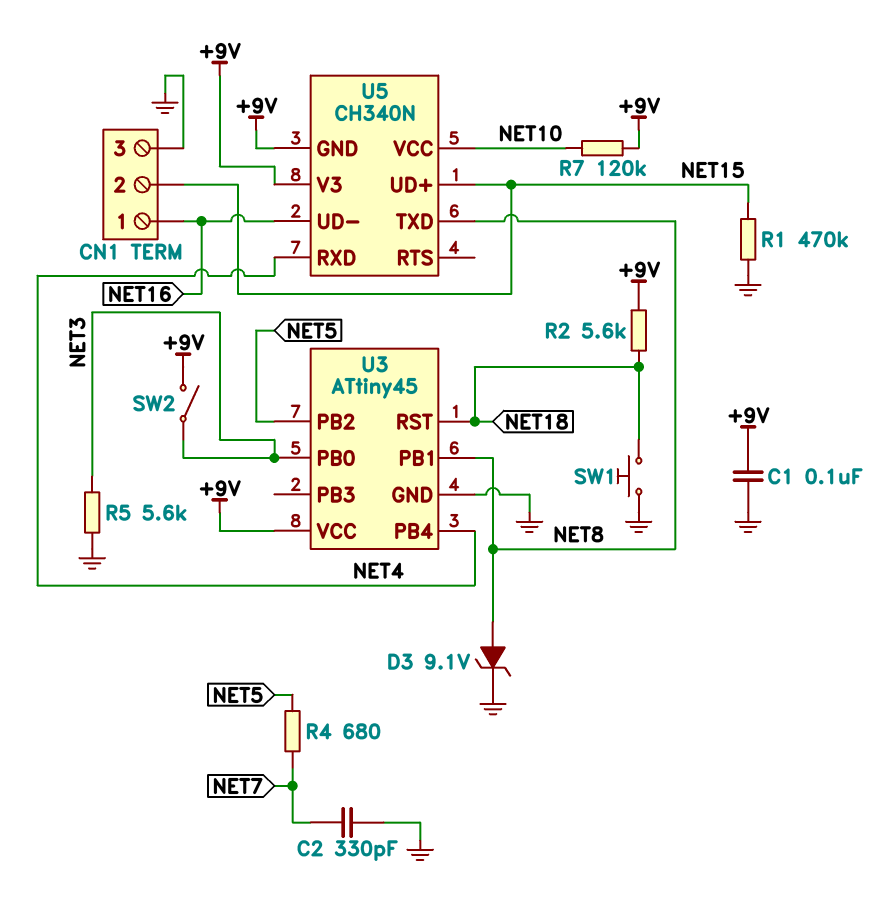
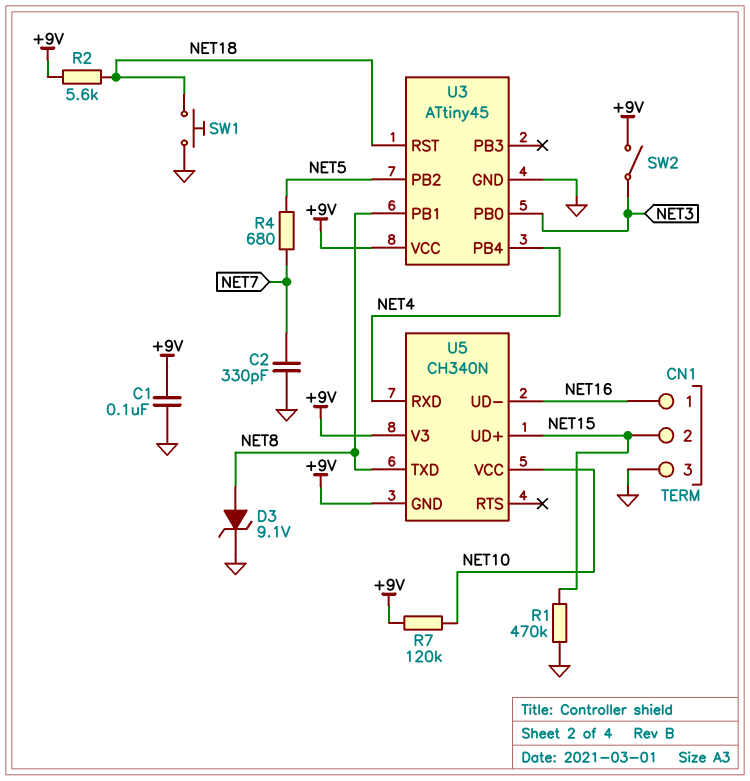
R5: 5.6k (GND, NET3) -> none

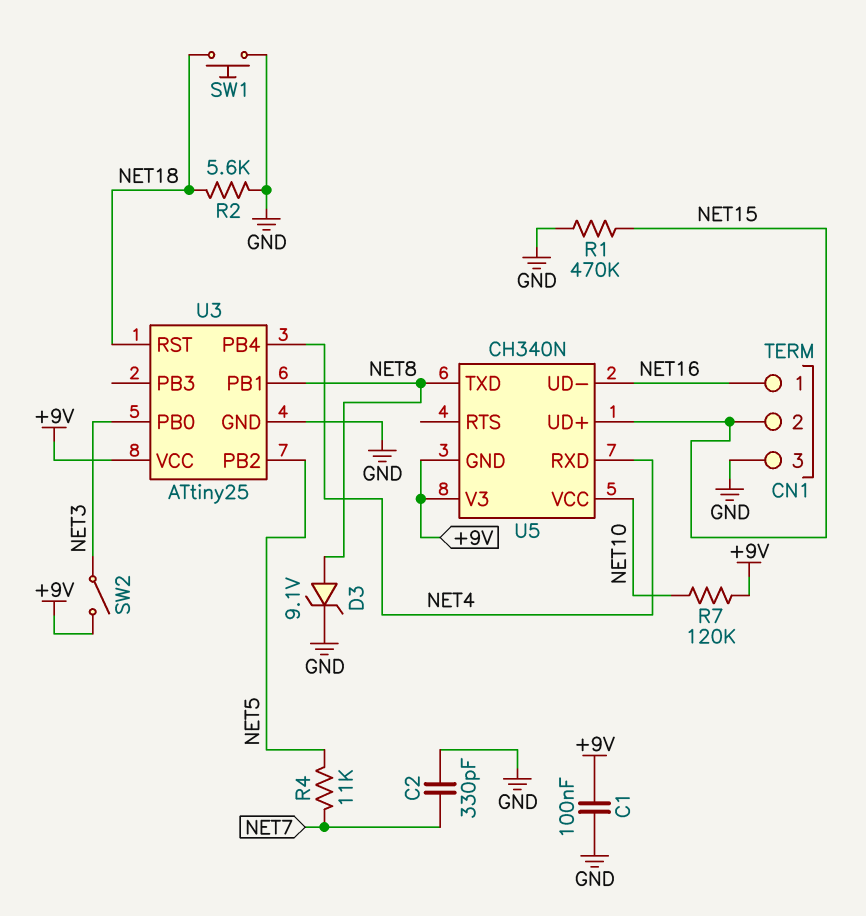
R2: 5.6k (+9V, NET18) -> 5.6k (GND, NET18)
R4: 680 (NET5, NET7) -> 11k (NET5, NET7)
U3: ATtiny45 -> ATtiny25

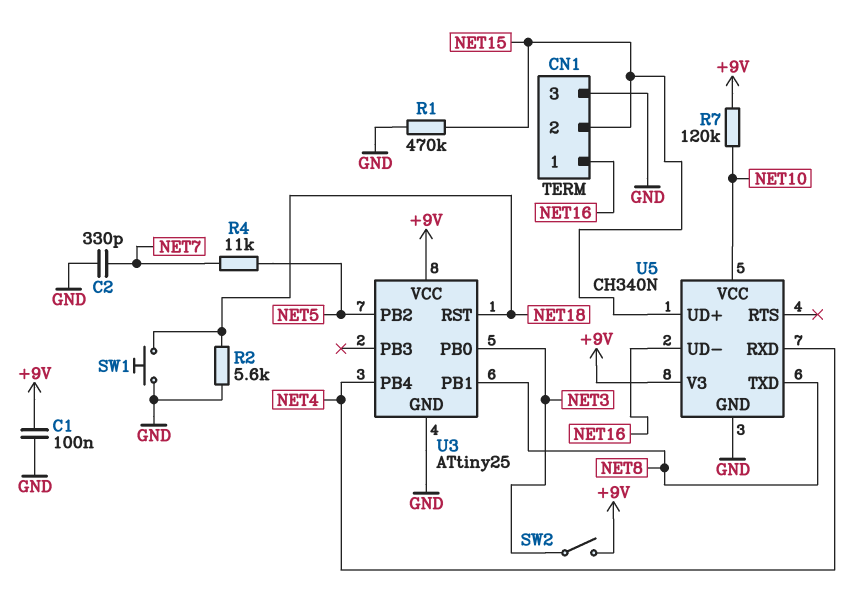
D3: zener 9.1V (A NET8, K GND) -> none
U5 pin GND: +9V -> GND

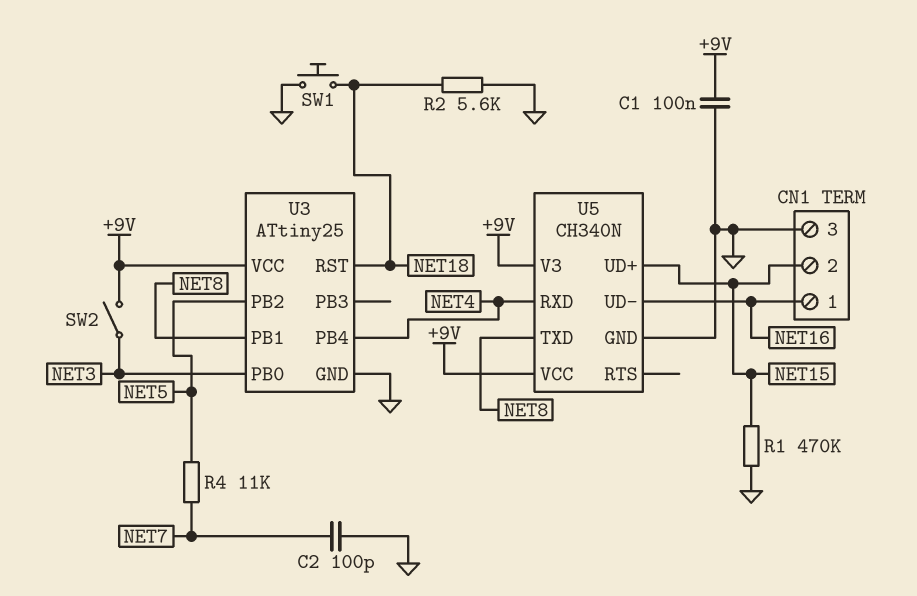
C2: 330pF (GND, NET7) -> 100pF (GND, NET7)
R7: 120k (+9V, NET10) -> none
U5 pin VCC: NET10 -> +9V

